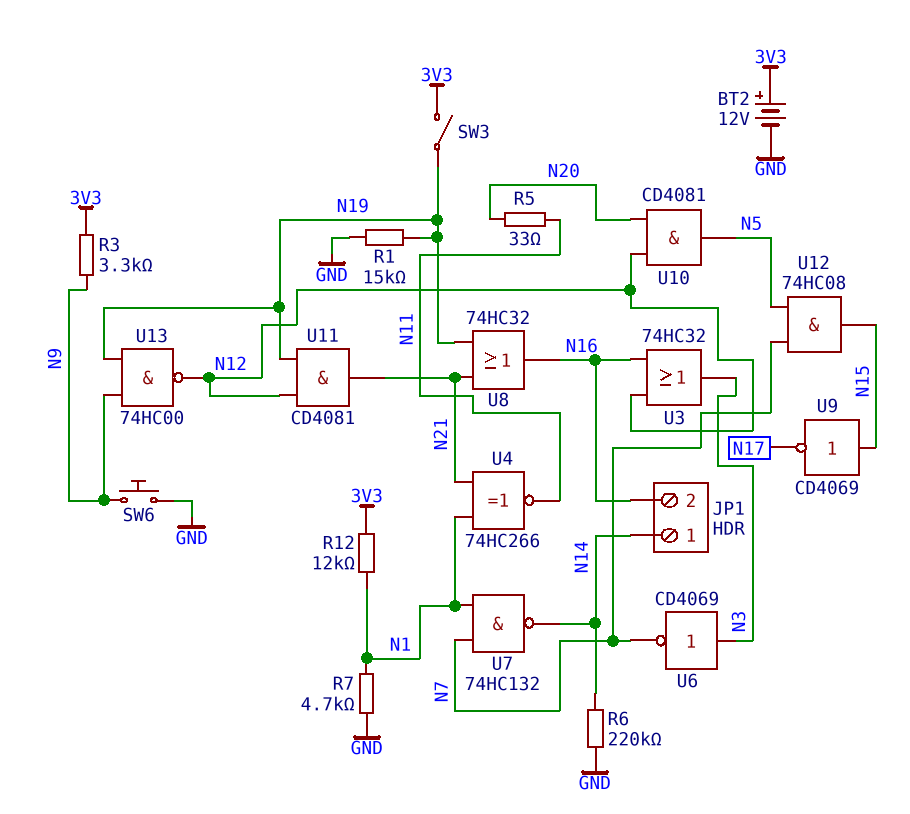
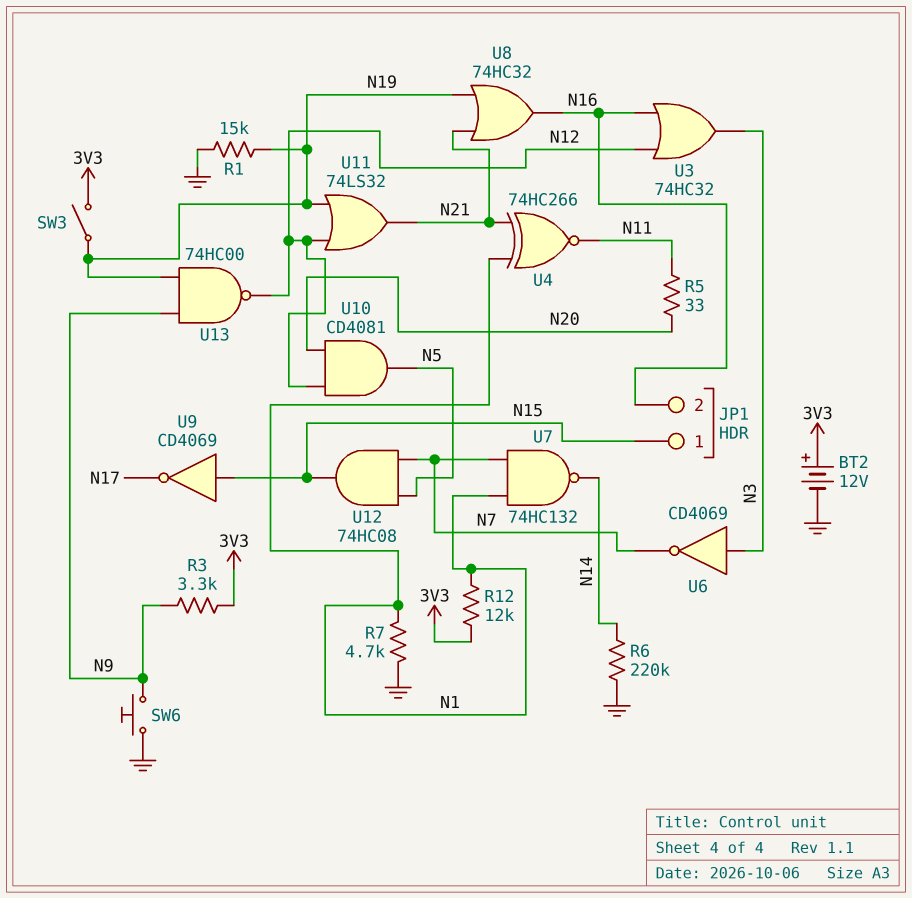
JP1 pin 1: N14 -> N15
U11: AND CD4081 (in N12, in N19, out N21) -> OR 74LS32 (in N12, in N19, out N21)

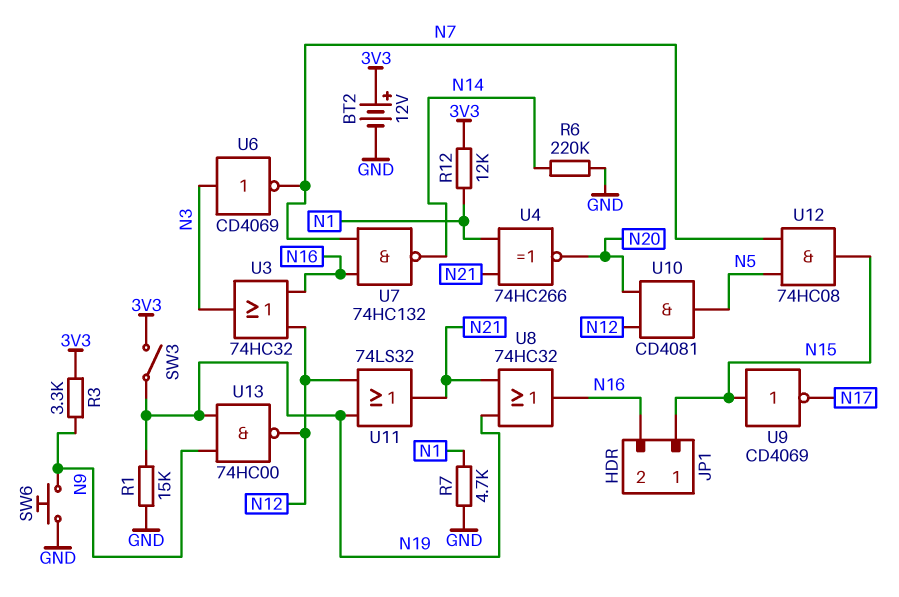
R5: 33 (N11, N20) -> none
U4: XNOR 74HC266 (in N1, in N21, out N11) -> XNOR 74HC266 (in N1, in N21, out N20)
U7: NAND 74HC132 (in N1, in N7, out N14) -> NAND 74HC132 (in N7, in N16, out N14)

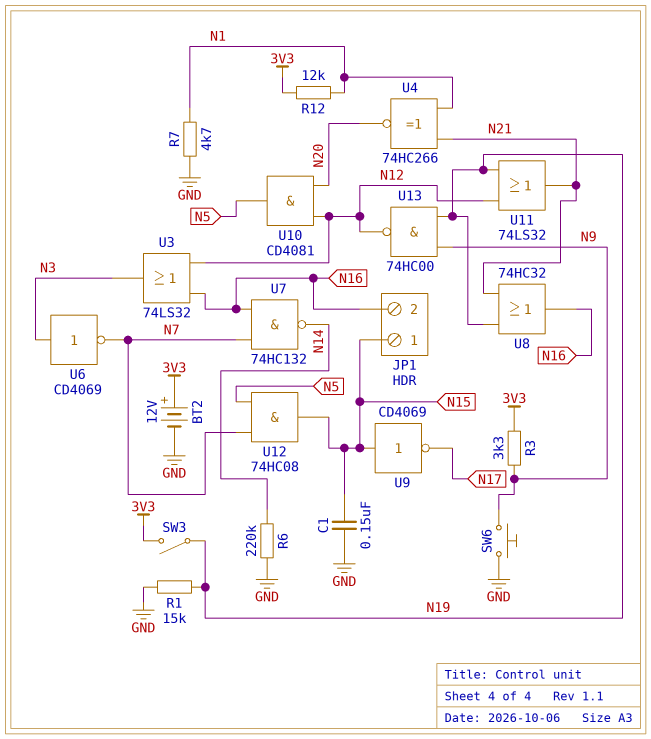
C1: none -> 150nF (GND, N15)
U3: OR 74HC32 (in N12, in N16, out N3) -> OR 74LS32 (in N12, in N16, out N3)

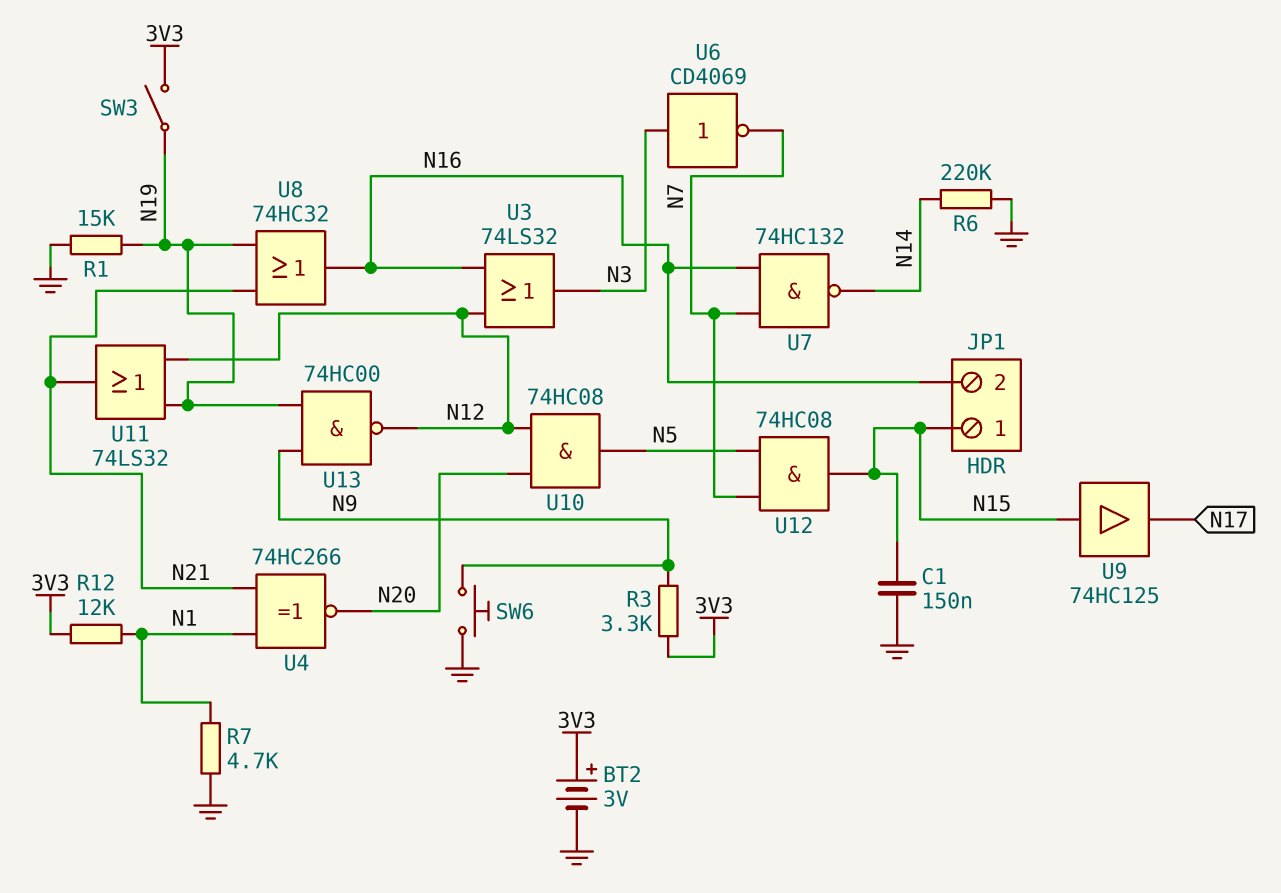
BT2: 12V (plus 3V3, minus GND) -> 3V (plus 3V3, minus GND)
U9: NOT CD4069 (in N15, out N17) -> buffer 74HC125 (in N15, out N17)
U10: AND CD4081 (in N12, in N20, out N5) -> AND 74HC08 (in N12, in N20, out N5)

